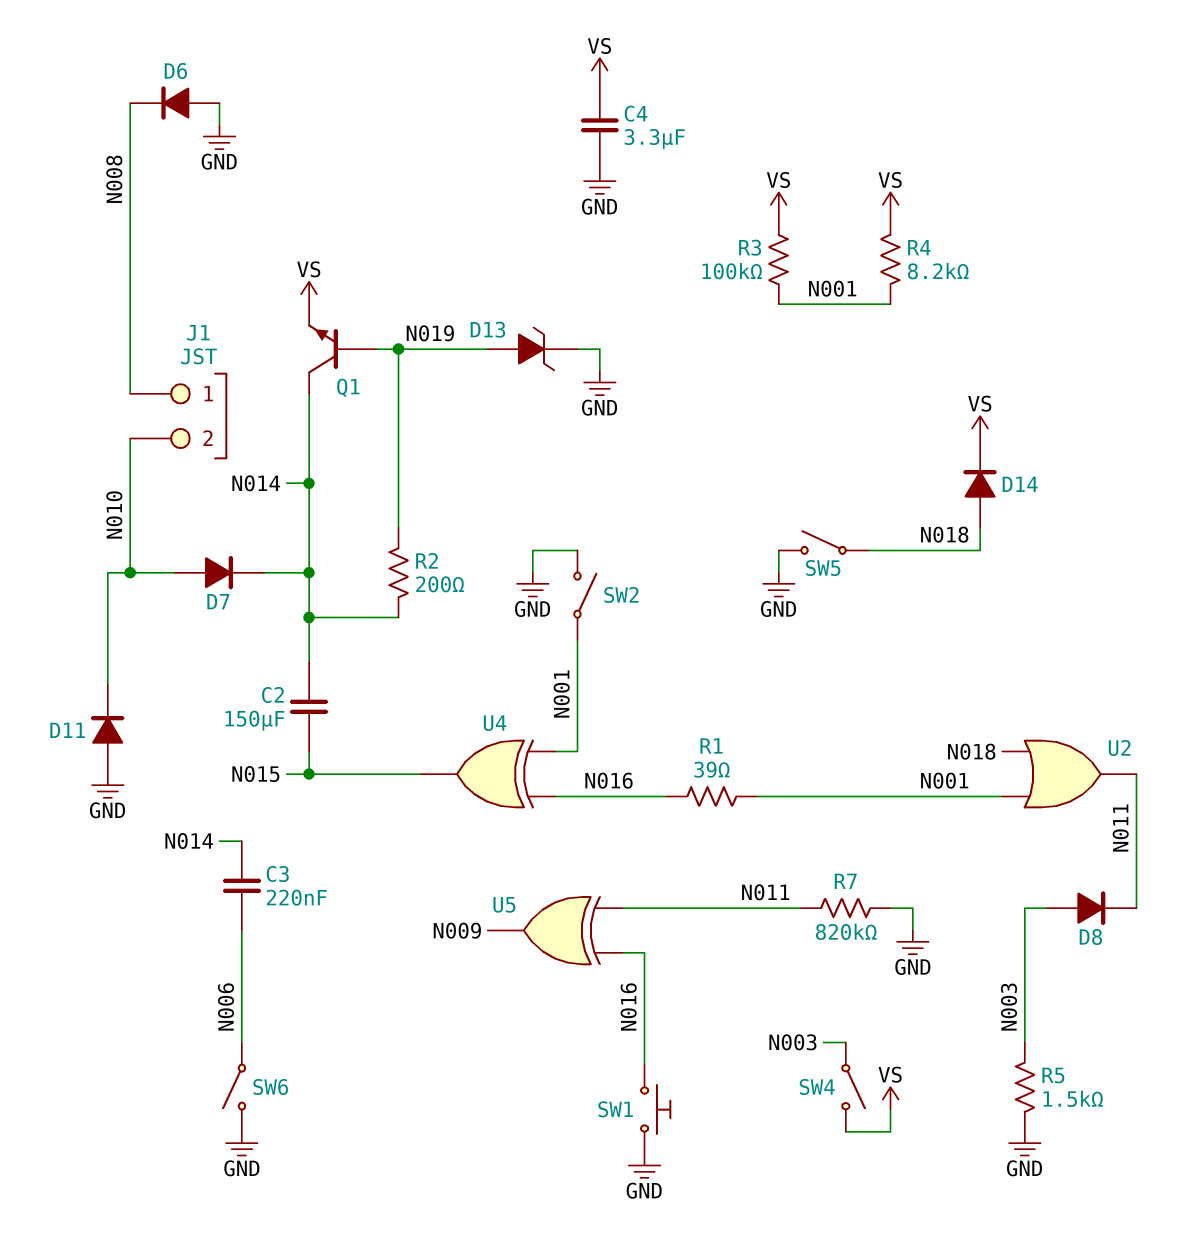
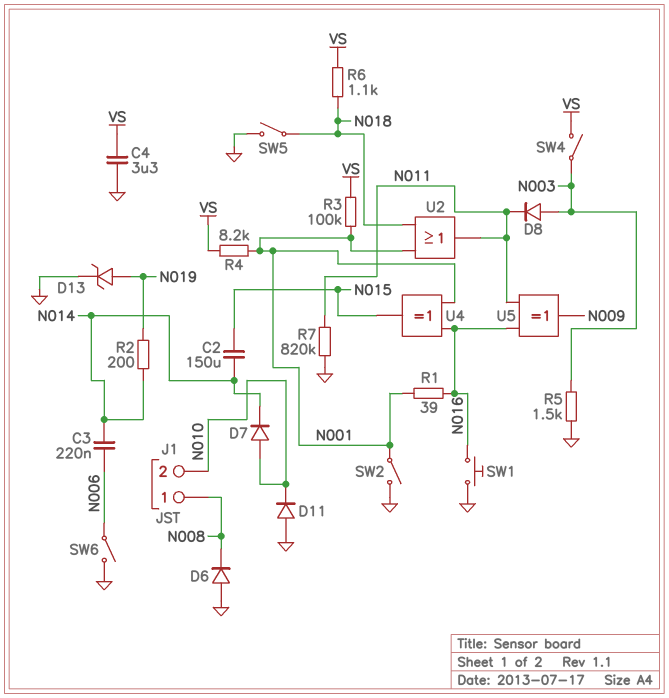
D14: diode (A N018, K VS) -> none
Q1: NPN (B N019, C N014, E VS) -> none
R6: none -> 1.1k (N018, VS)

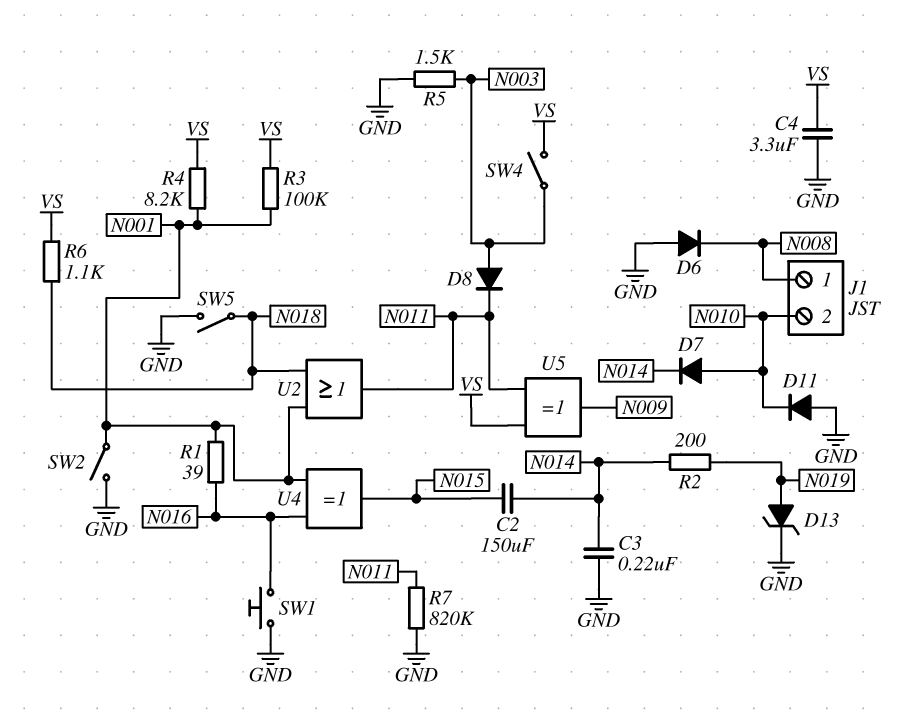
C3: 220nF (N006, N014) -> 220nF (GND, N014)
SW6: switch (GND, N006) -> none
U5: XOR (in N011, in N016, out N009) -> XOR (in N011, in VS, out N009)

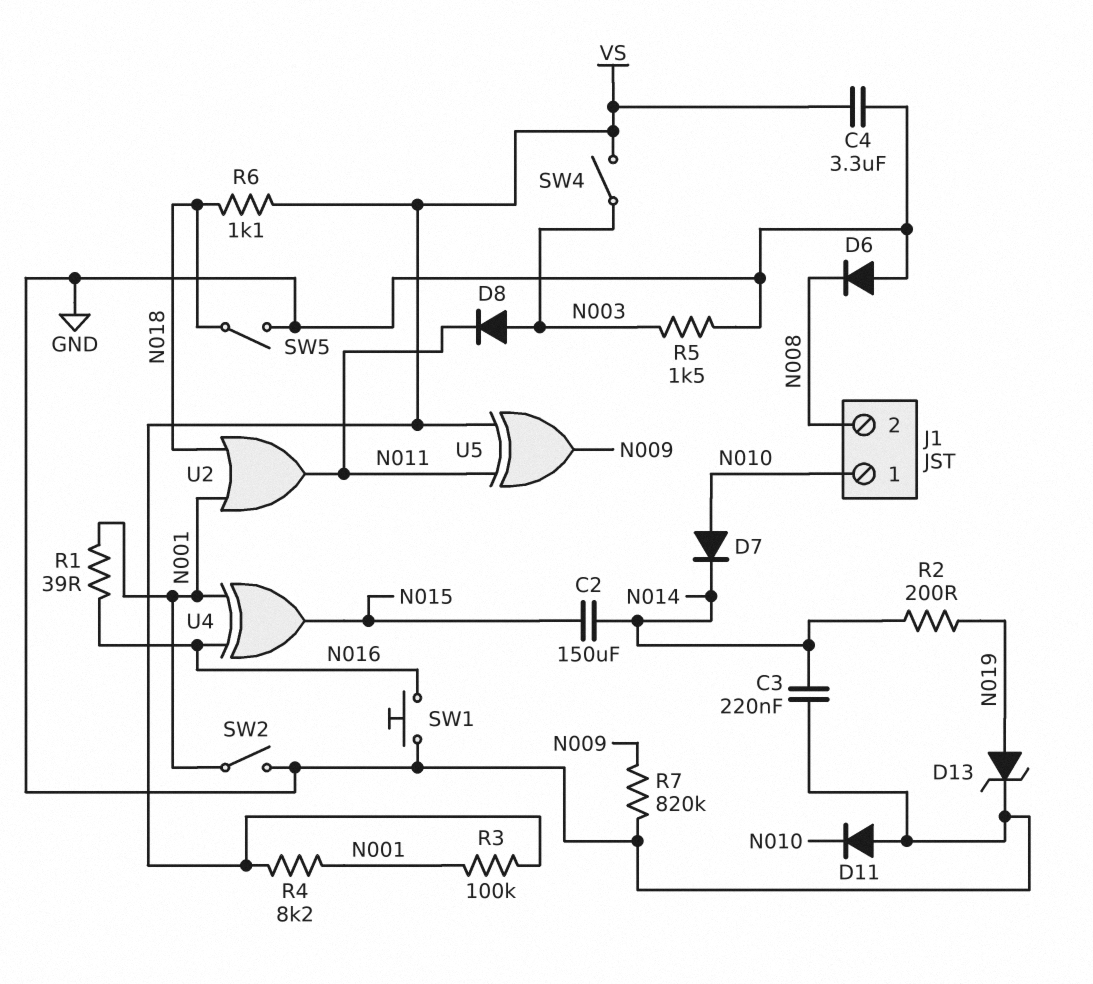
J1 pin 1: N008 -> N010
J1 pin 2: N010 -> N008
R7: 820k (GND, N011) -> 820k (GND, N009)

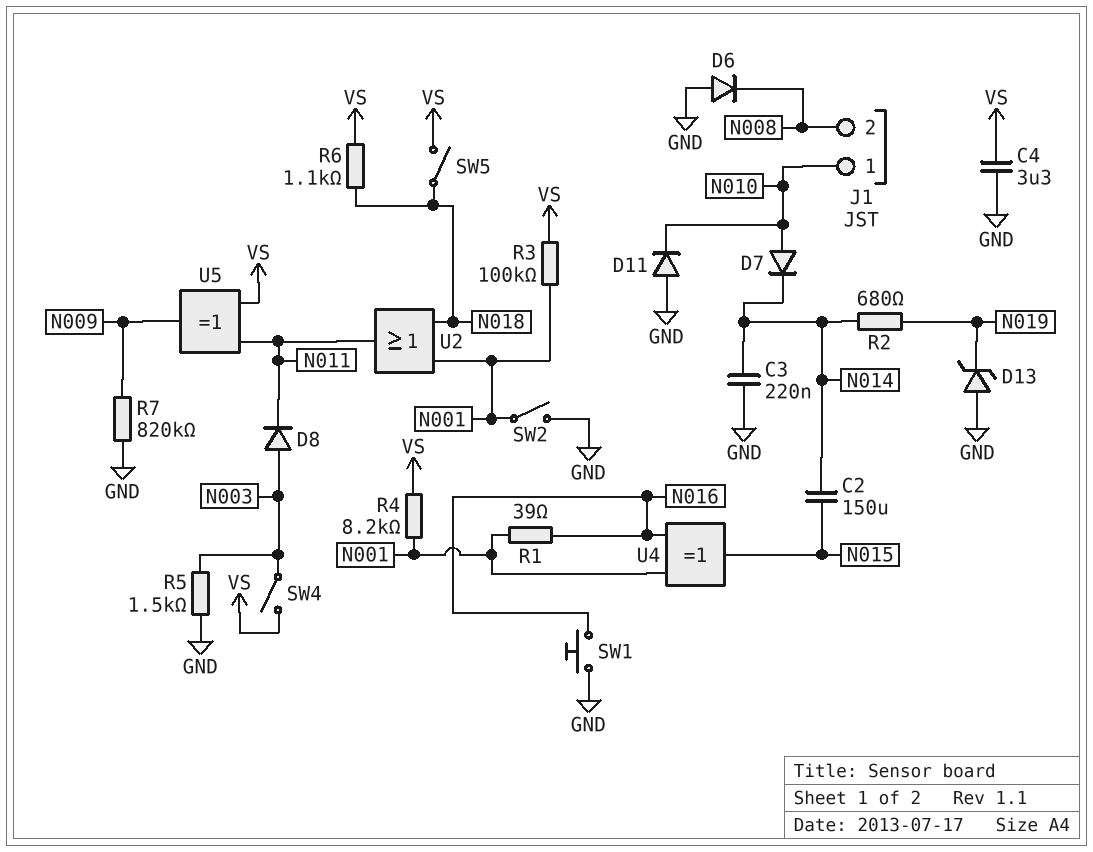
D13: zener (A N019, K GND) -> zener (A GND, K N019)
R2: 200 (N014, N019) -> 680 (N014, N019)
SW5: switch (GND, N018) -> switch (N018, VS)

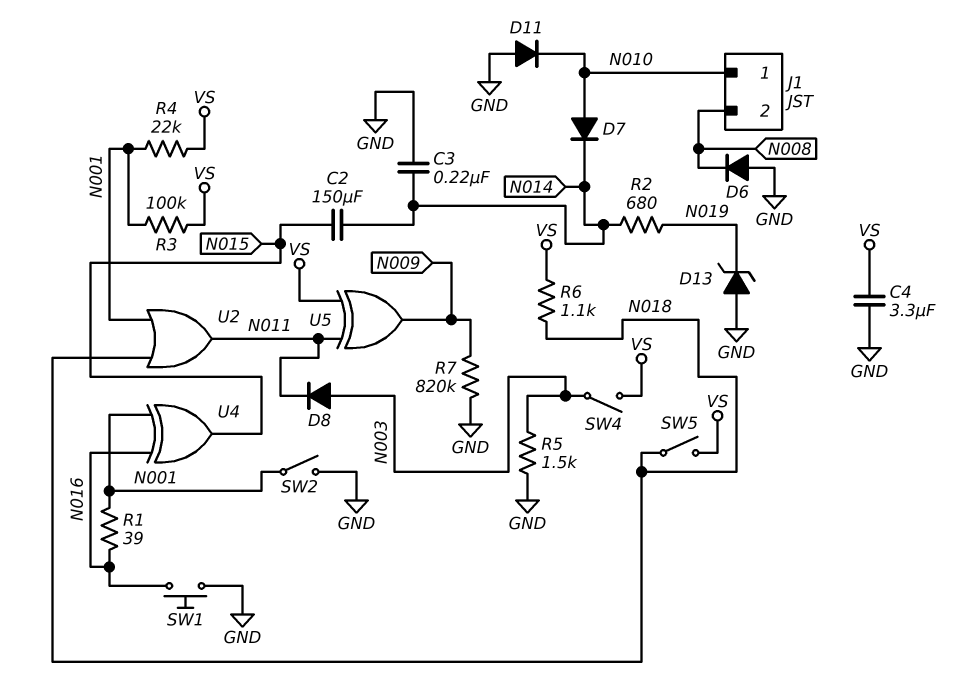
R4: 8.2k (N001, VS) -> 22k (N001, VS)

